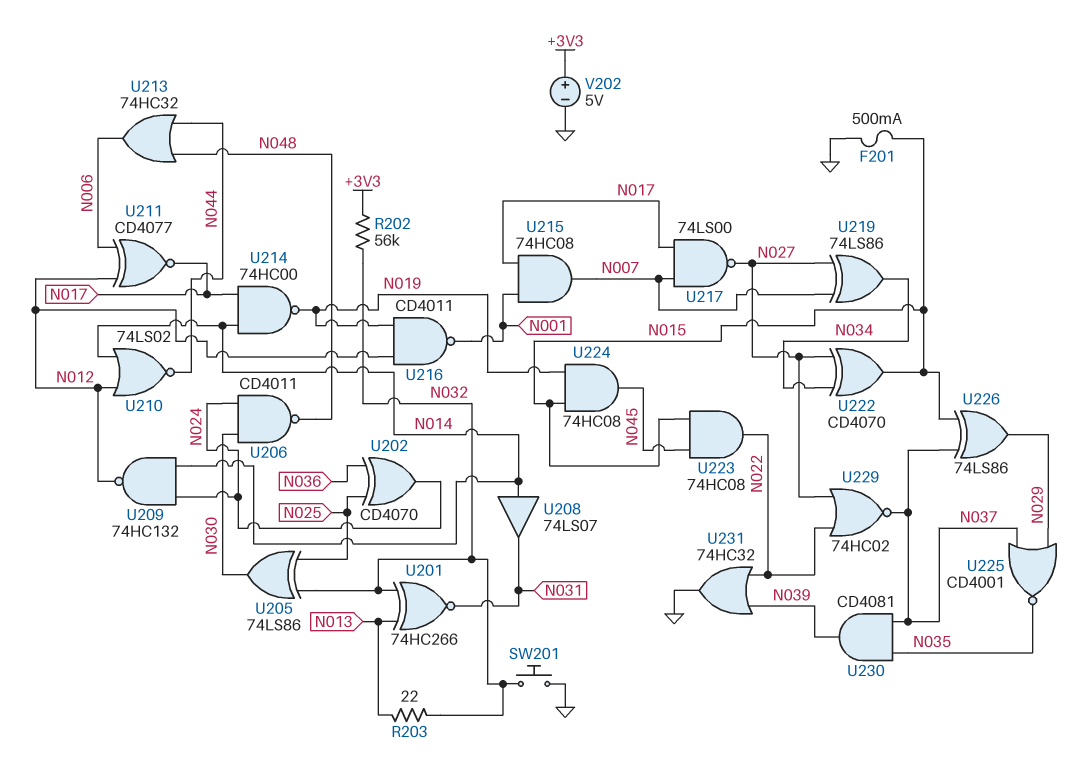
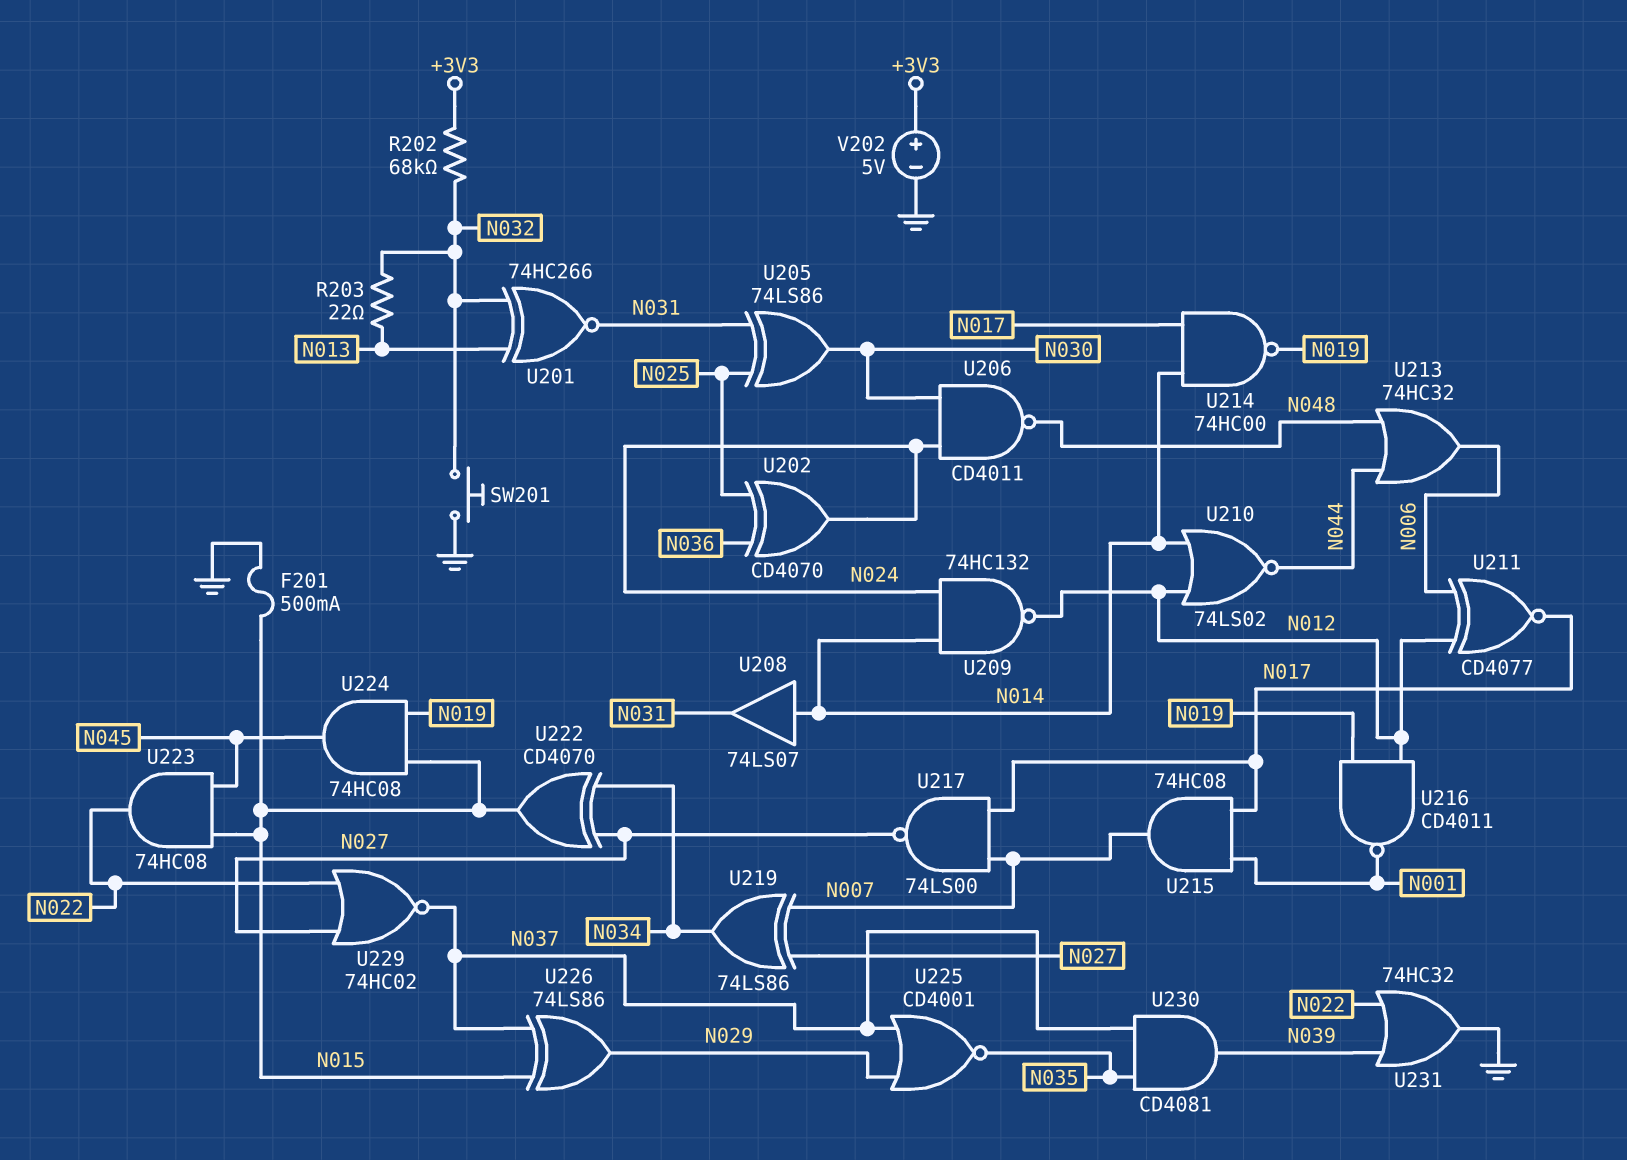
R202: 56k (+3V3, N032) -> 68k (+3V3, N032)
U205: XOR 74LS86 (in N025, in N032, out N030) -> XOR 74LS86 (in N025, in N031, out N030)

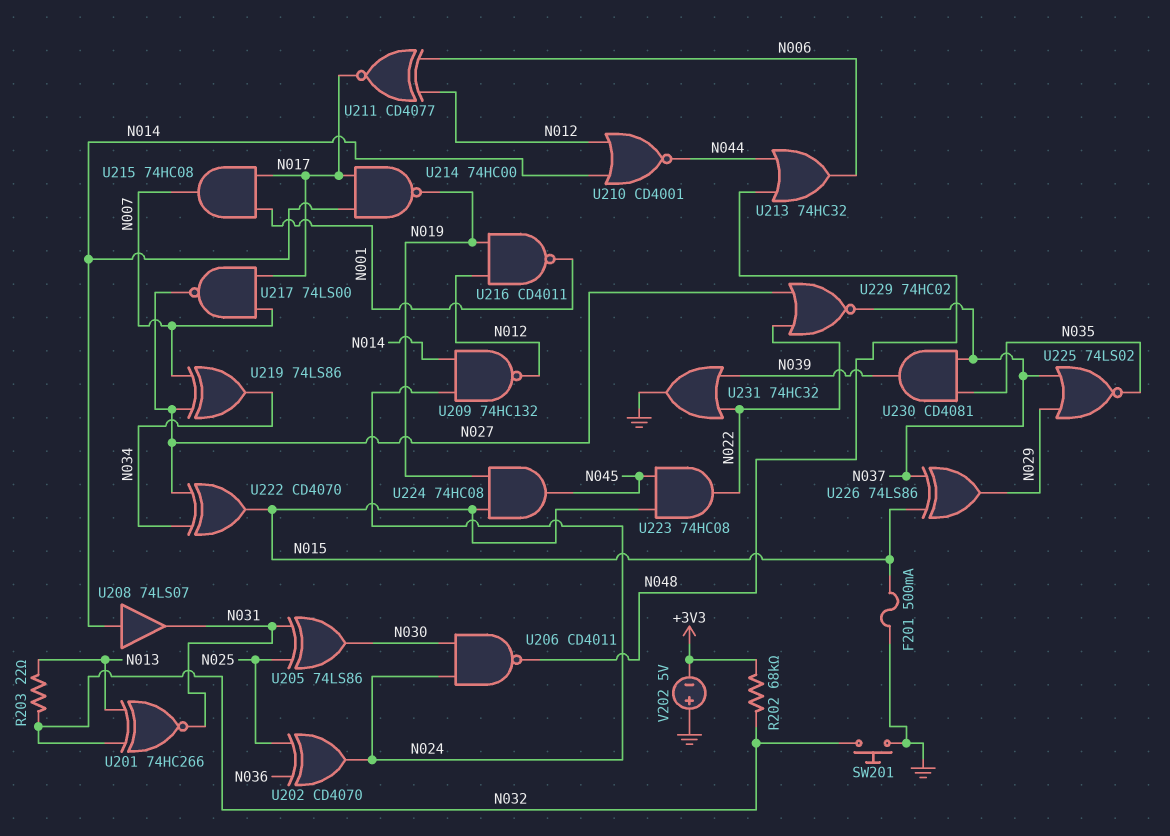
U210: NOR 74LS02 (in N012, in N014, out N044) -> NOR CD4001 (in N012, in N014, out N044)
U225: NOR CD4001 (in N029, in N037, out N035) -> NOR 74LS02 (in N029, in N037, out N035)
V202: 5V (plus +3V3, minus GND) -> 5V (plus GND, minus +3V3)

